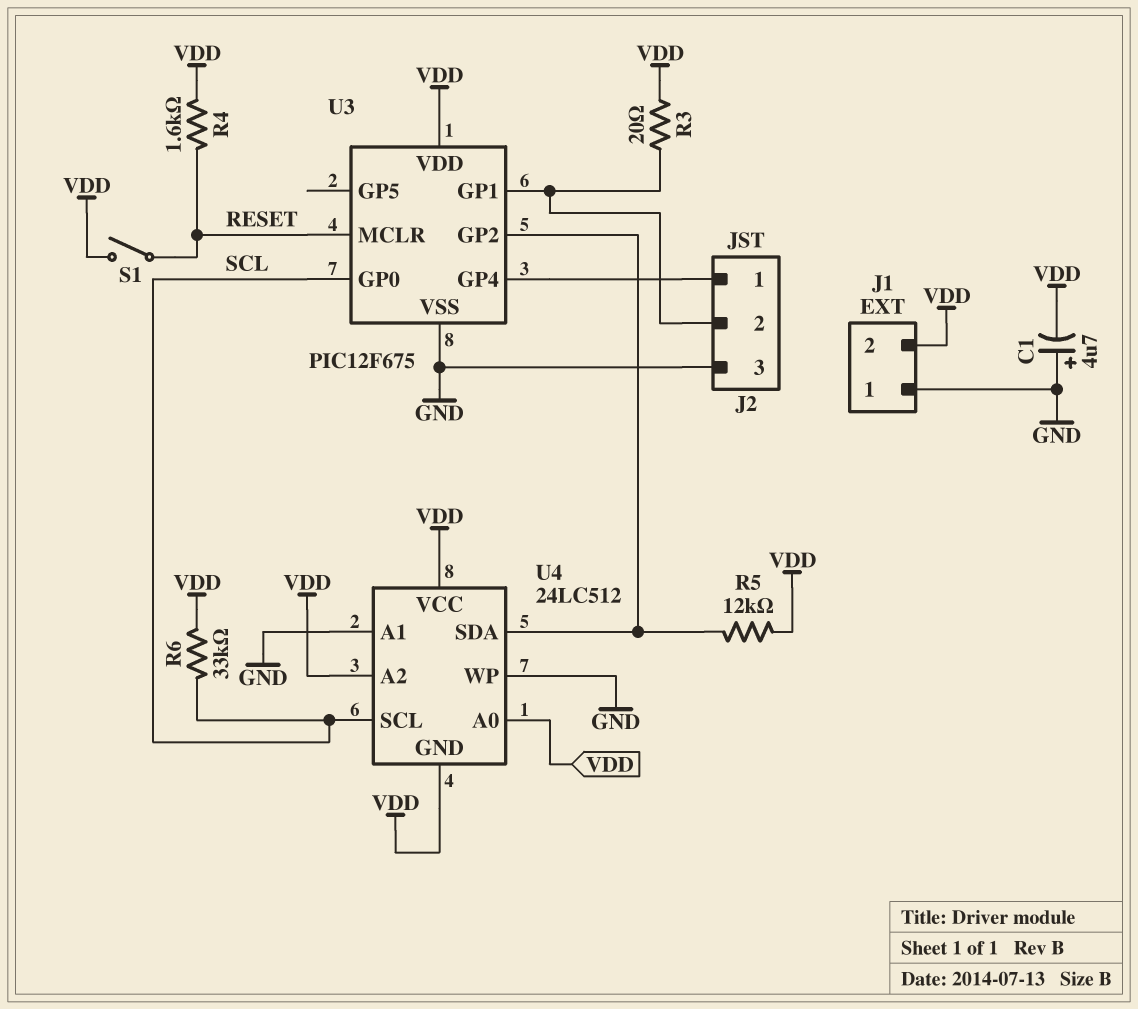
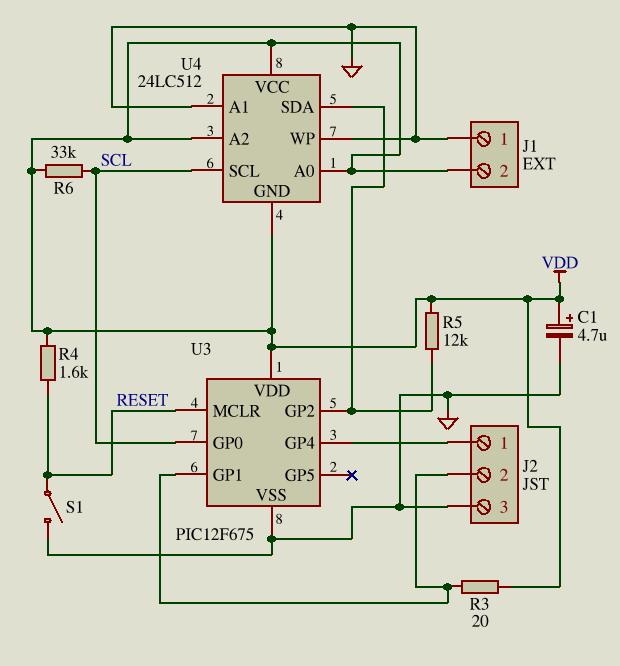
C1: 4.7uF (plus GND, minus VDD) -> 4.7uF (plus VDD, minus GND)
S1: switch (RESET, VDD) -> switch (GND, RESET)

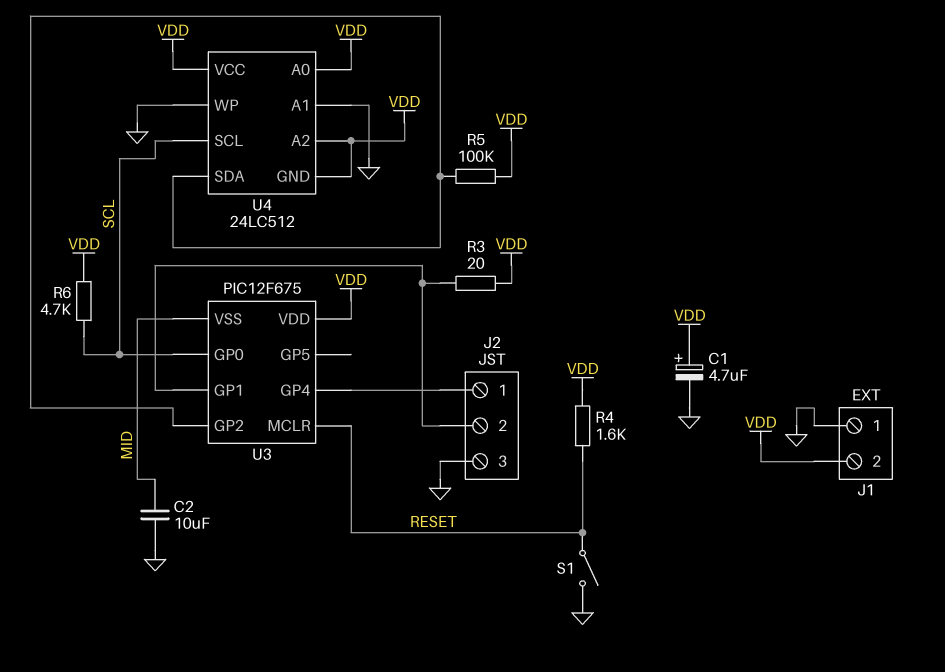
C2: none -> 10uF (GND, MID)
R5: 12k (U3/GP2, VDD) -> 100k (U3/GP2, VDD)
R6: 33k (SCL, VDD) -> 4.7k (SCL, VDD)
U3 pin VSS: GND -> MID

